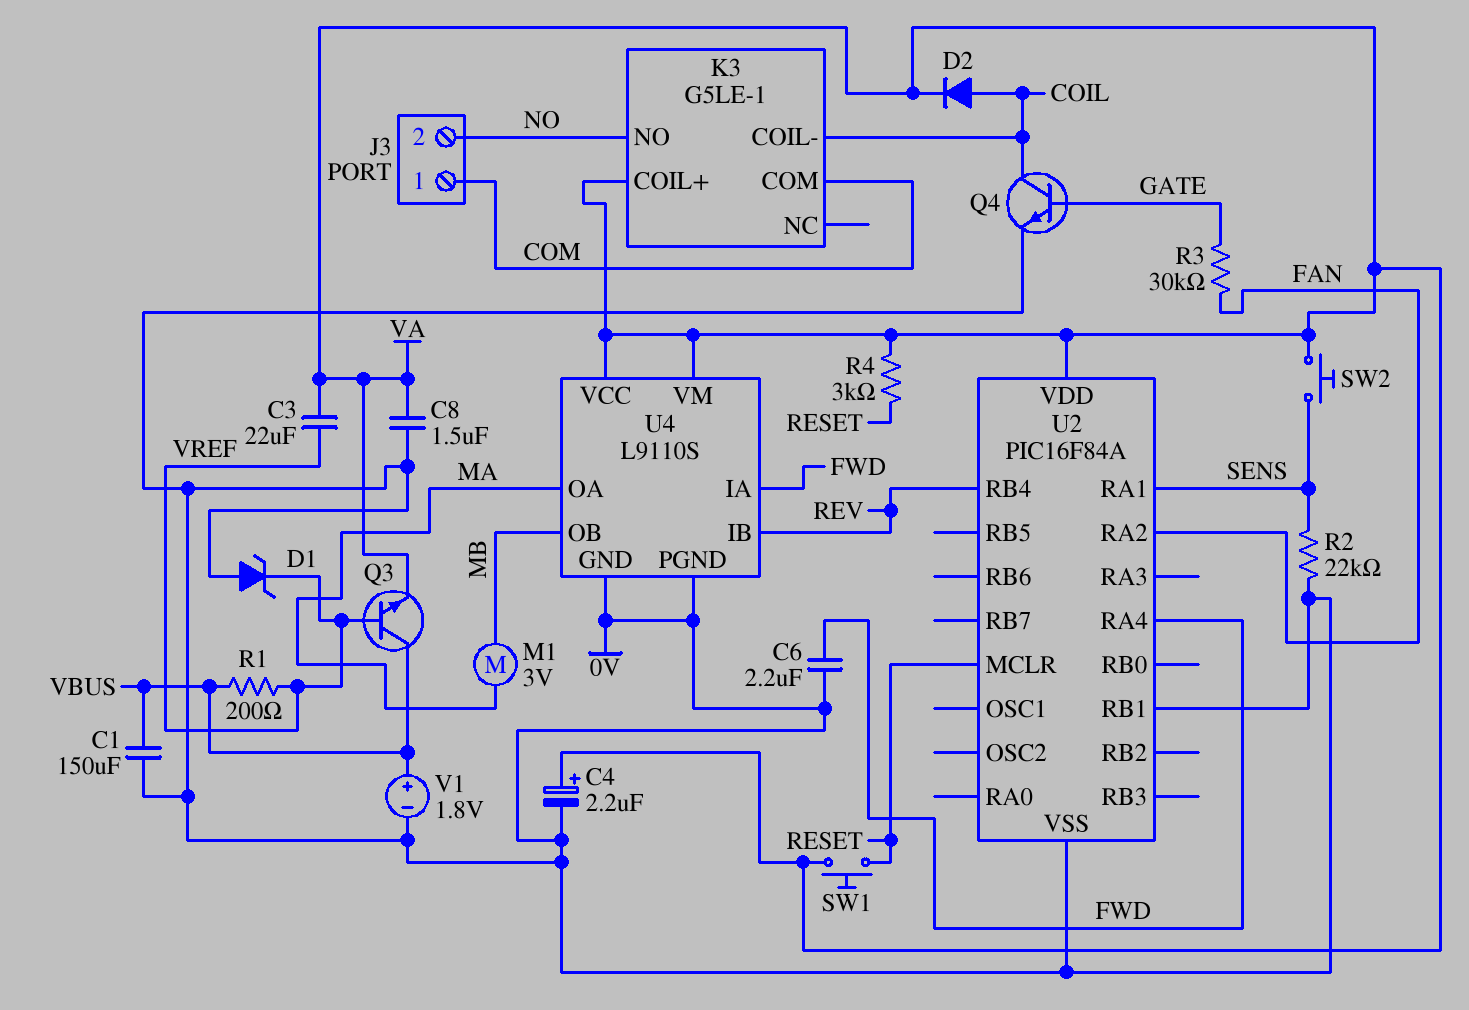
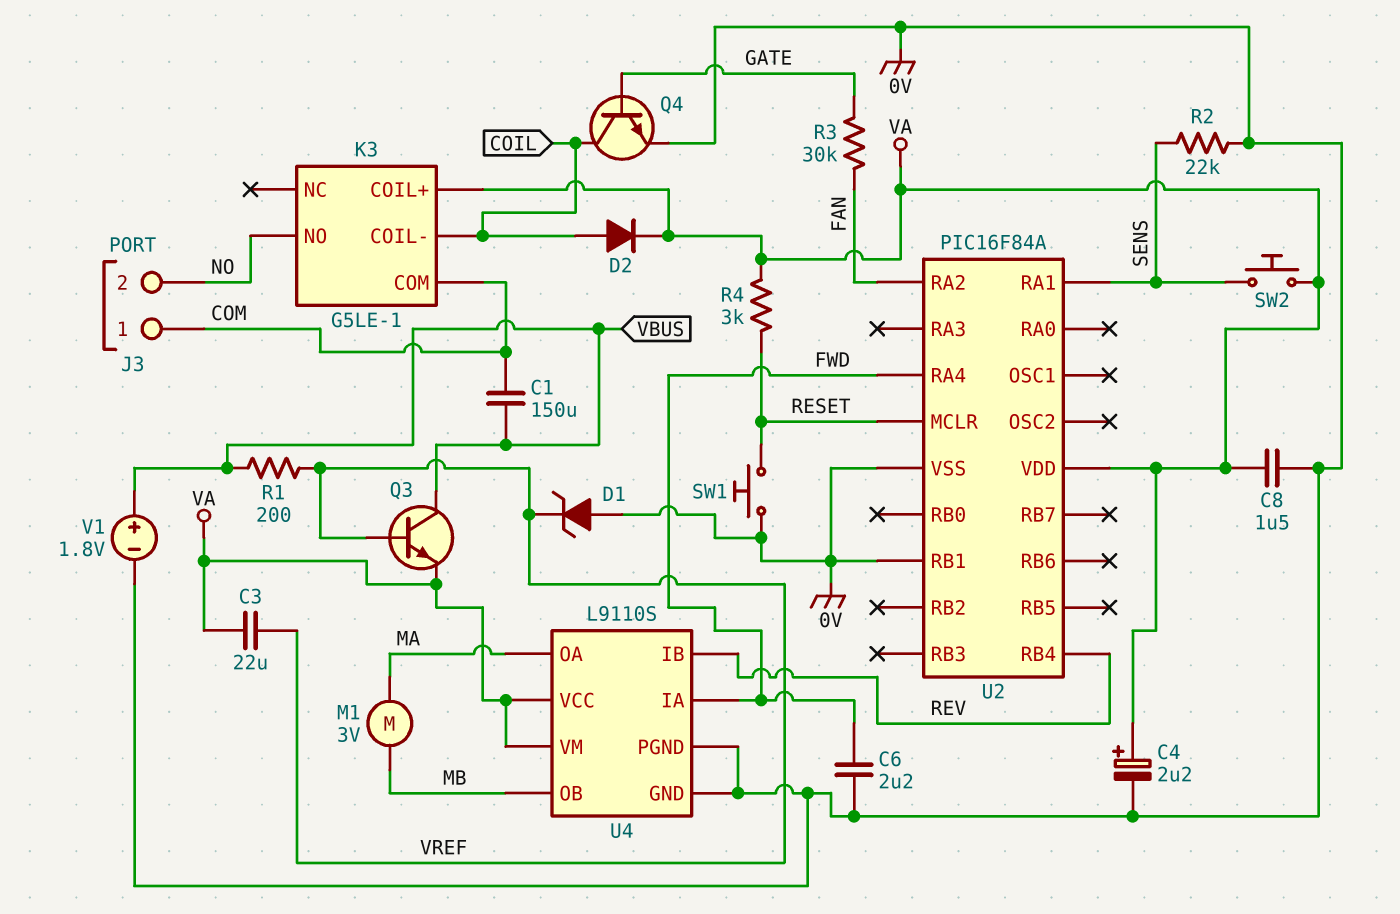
C1: 150uF (0V, VBUS) -> 150uF (COM, VBUS)
SW1: button (RESET, VA) -> button (0V, RESET)

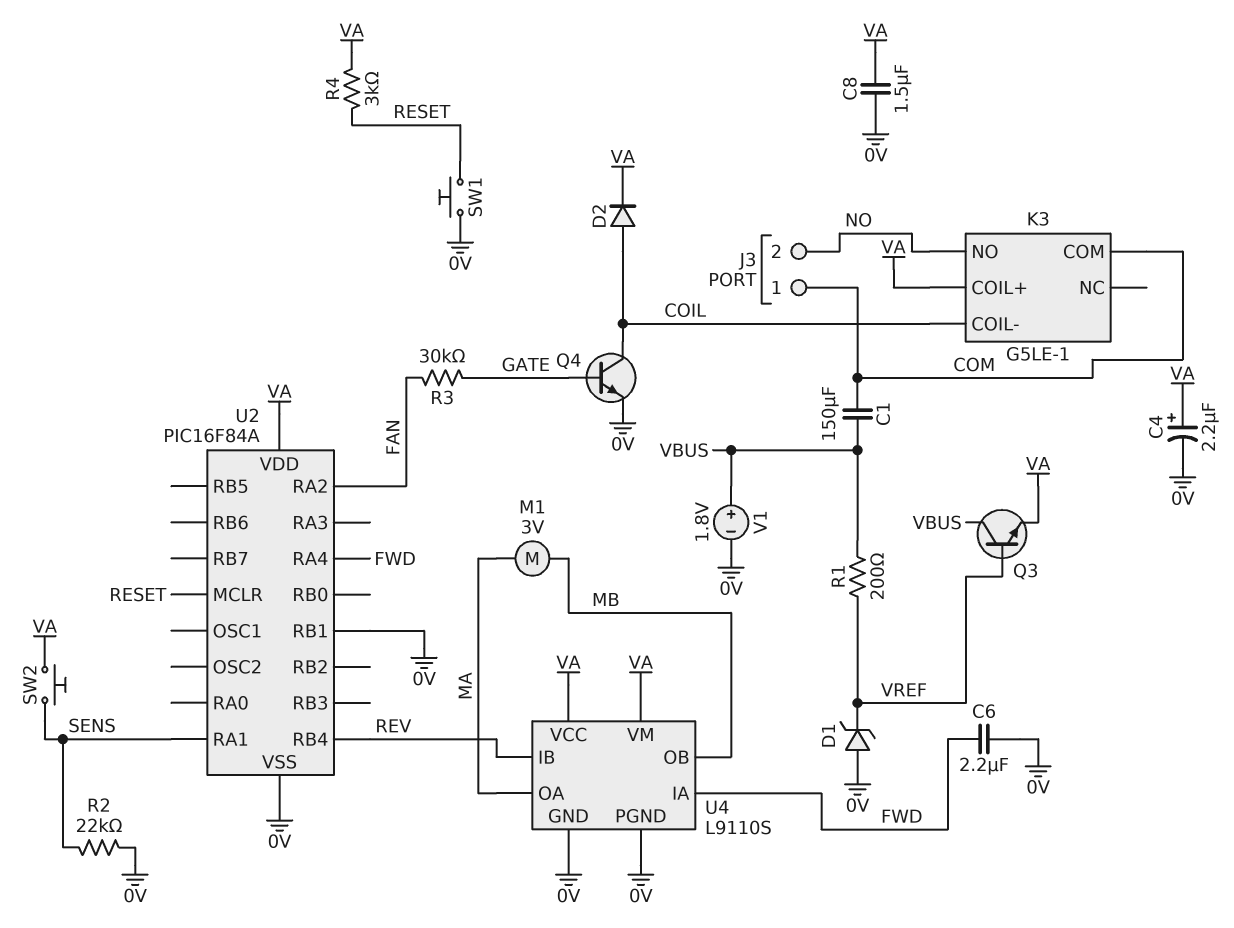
C3: 22uF (VA, VREF) -> none

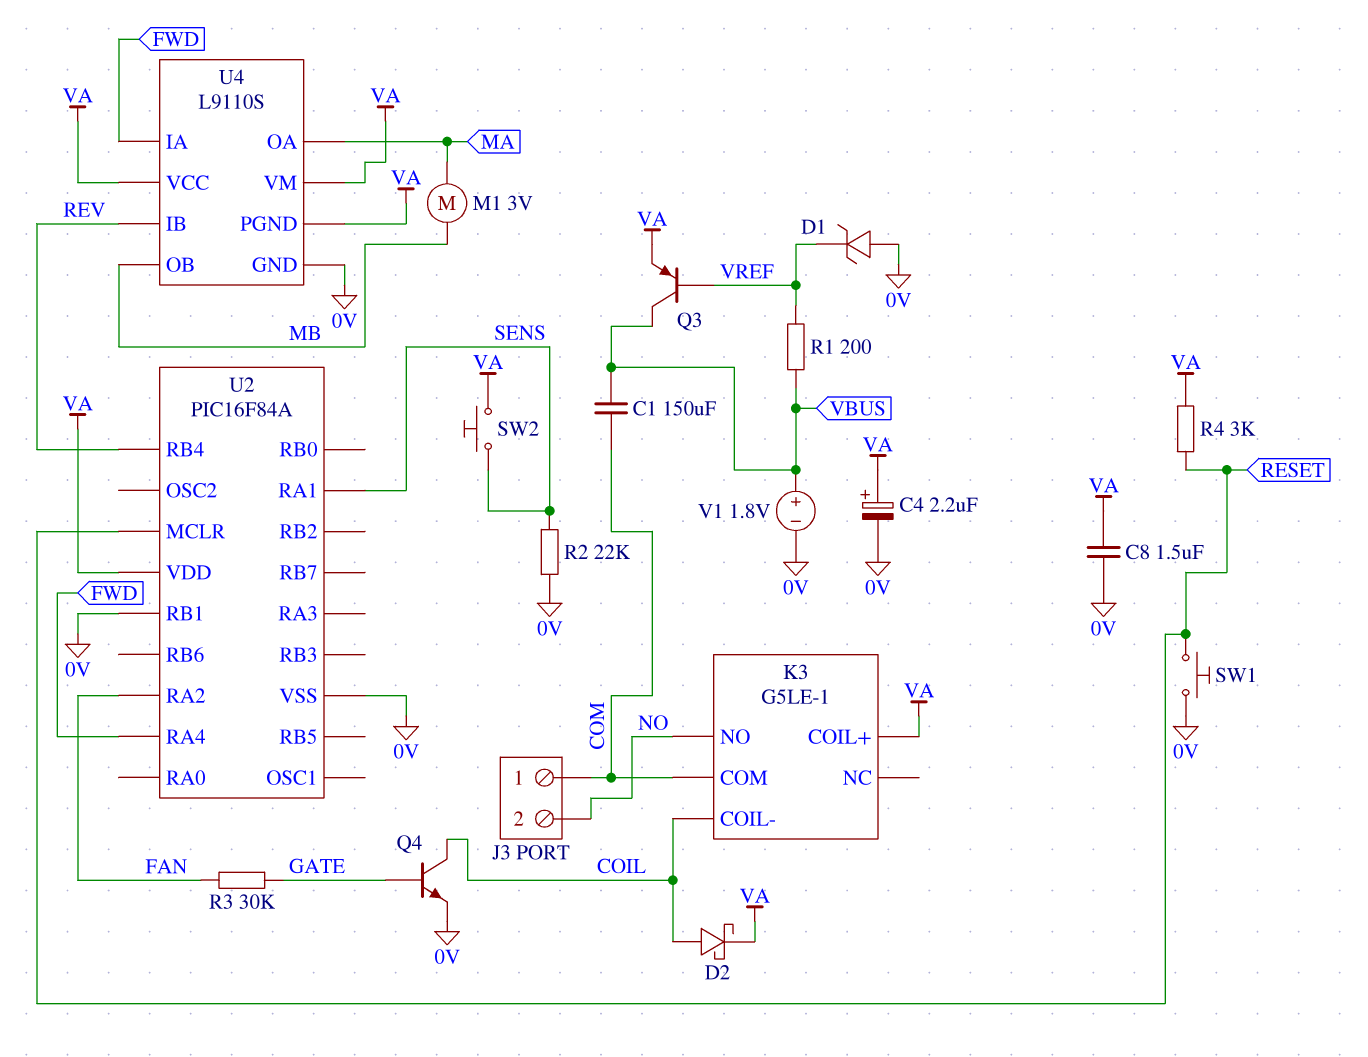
C6: 2.2uF (0V, FWD) -> none
D2: diode (A COIL, K VA) -> schottky (A COIL, K VA)
Q3: NPN (B VREF, C VBUS, E VA) -> PNP (B VREF, C VBUS, E VA)
U4 pin PGND: 0V -> VA

